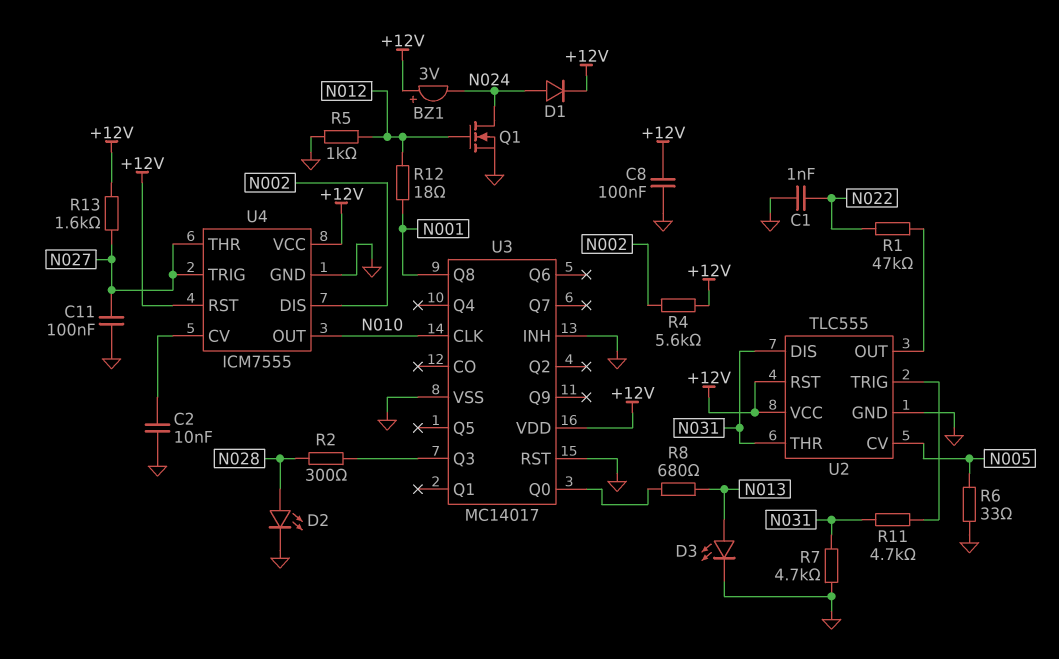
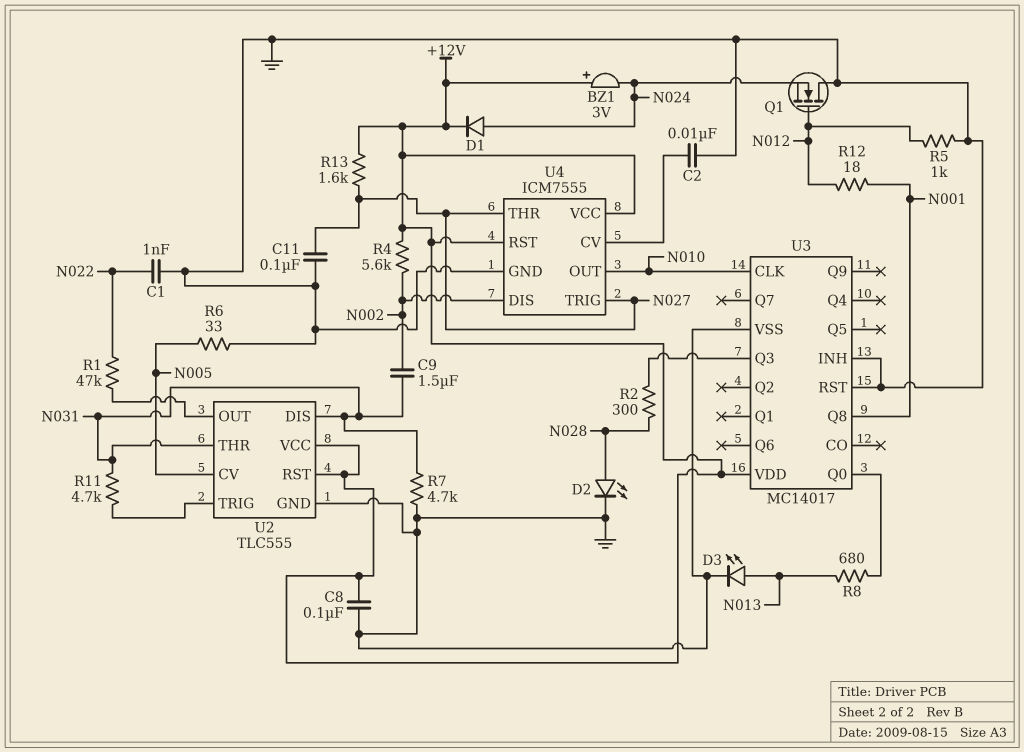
C9: none -> 1.5uF (N002, N031)
Q1: NMOS (G N012, D N024, S GND) -> NMOS (G N012, D GND, S N024)

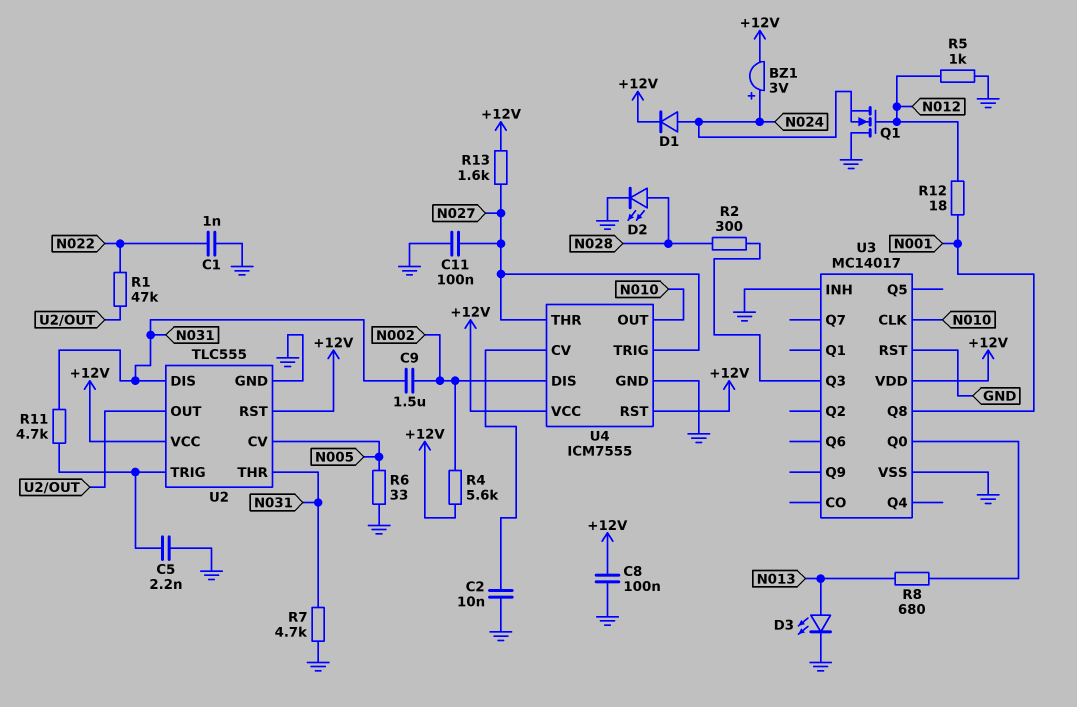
BZ1: buzzer 3V (plus +12V, minus N024) -> buzzer 3V (plus N024, minus +12V)
C5: none -> 2.2nF (GND, U2/TRIG)

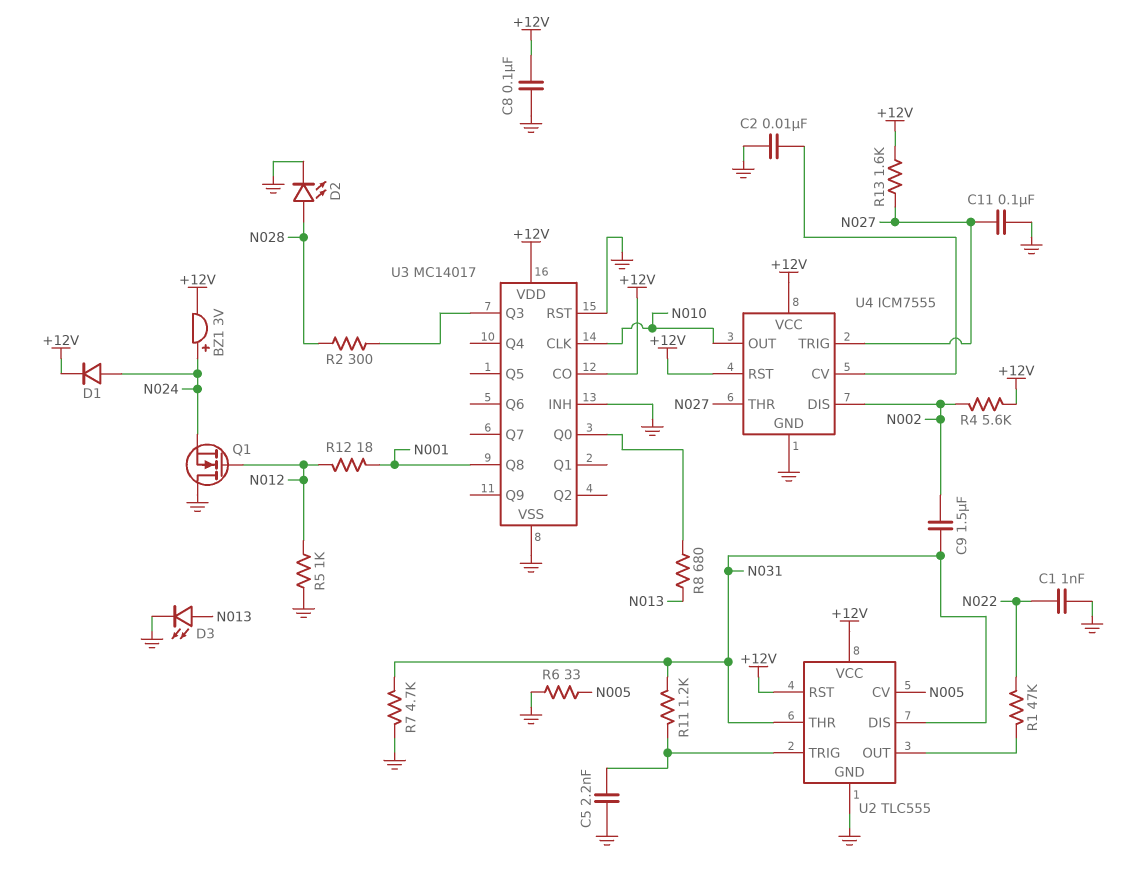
R11: 4.7k (N031, U2/TRIG) -> 1.2k (N031, U2/TRIG)
U3 pin CO: none -> +12V

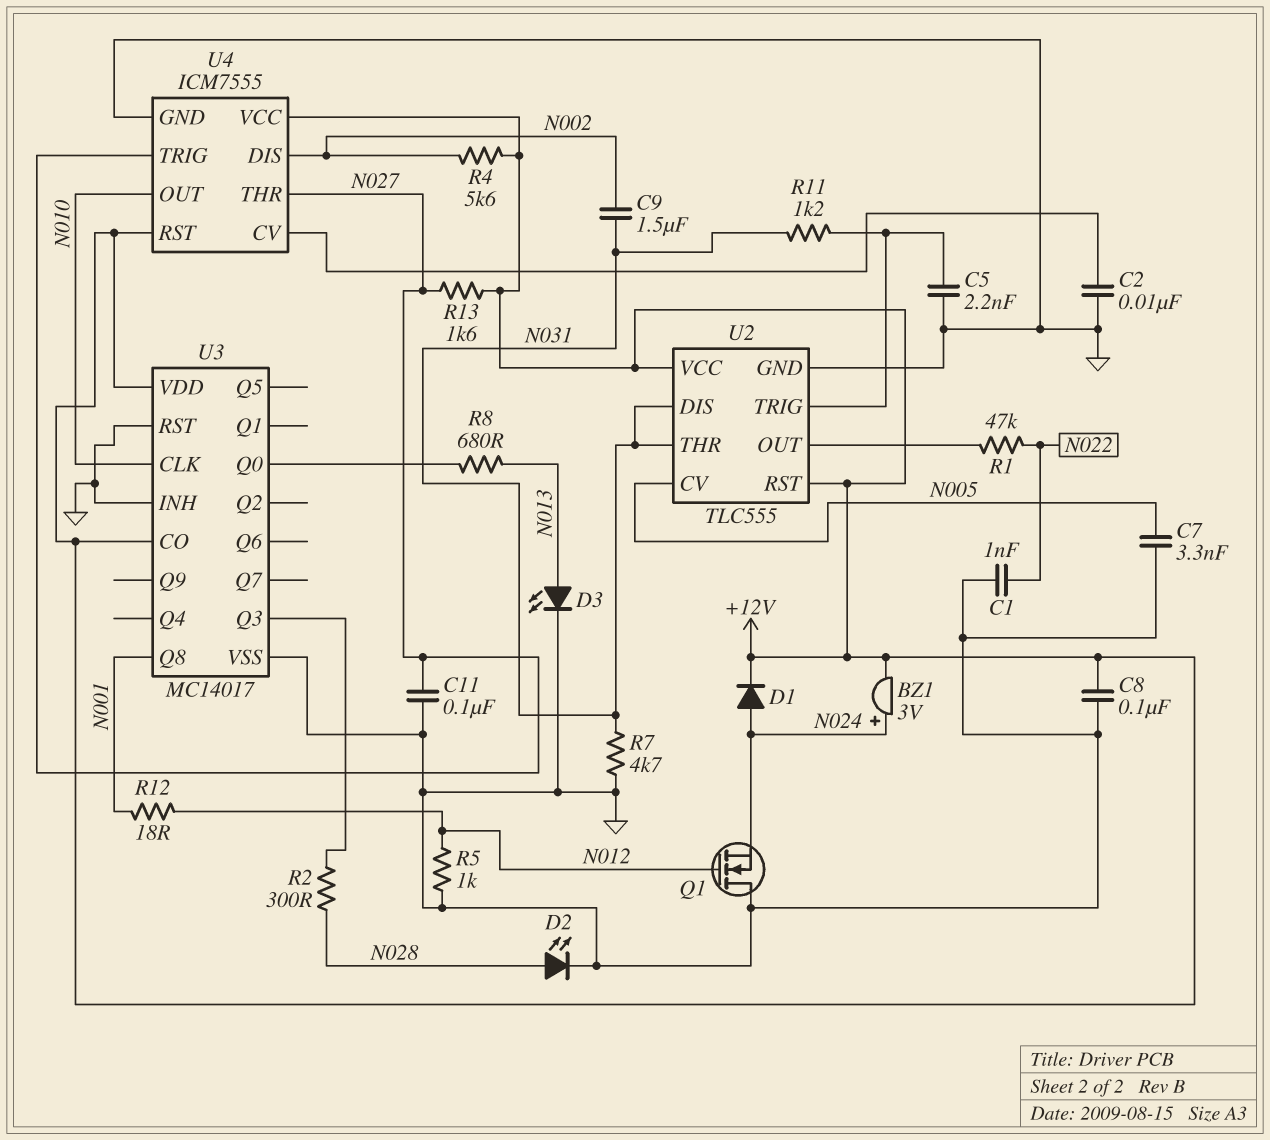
C7: none -> 3.3nF (GND, N005)
R6: 33 (GND, N005) -> none

